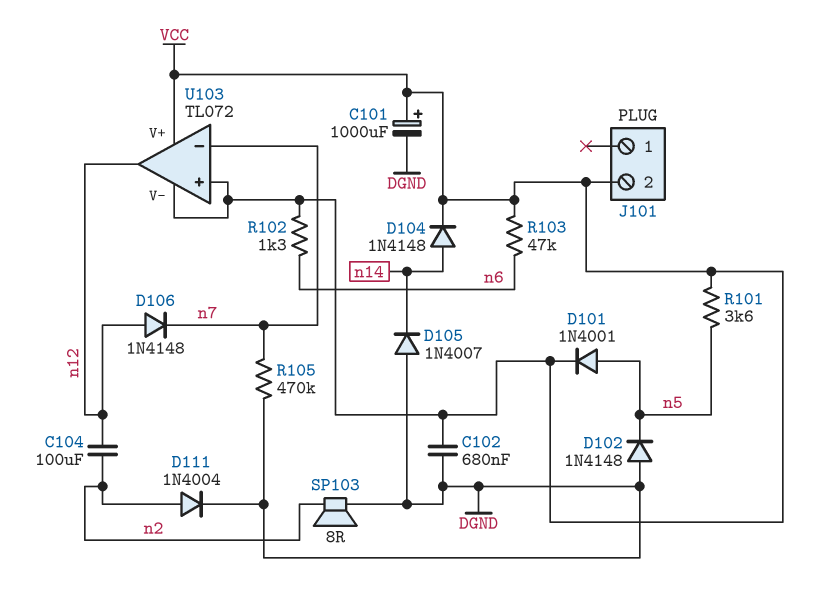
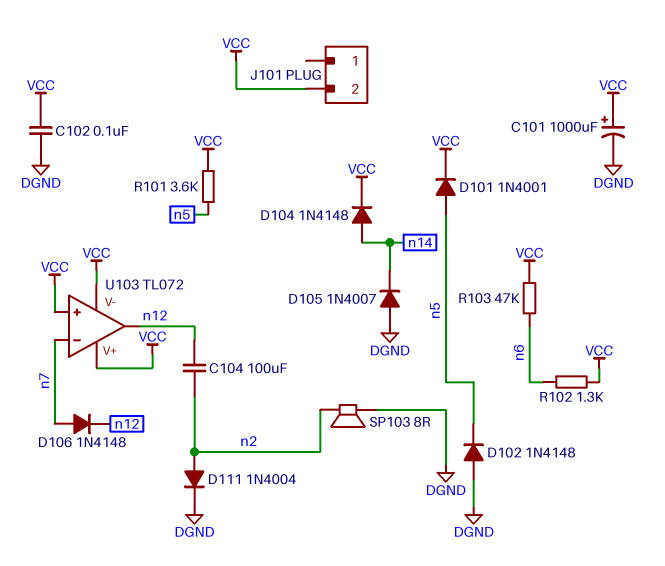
C102: 680nF (DGND, VCC) -> 100nF (DGND, VCC)
D106: diode 1N4148 (A n12, K n7) -> diode 1N4148 (A n7, K n12)
R105: 470k (DGND, n7) -> none

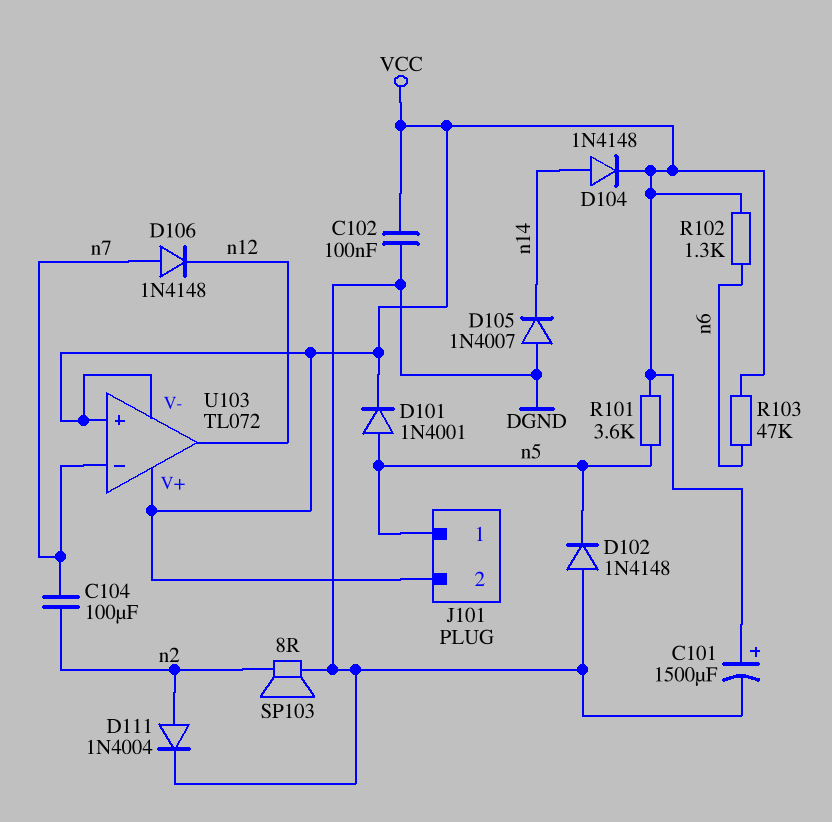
C101: 1000uF (plus VCC, minus DGND) -> 1500uF (plus VCC, minus DGND)
C104: 100uF (n2, n12) -> 100uF (n2, n7)
J101 pin 1: none -> n5

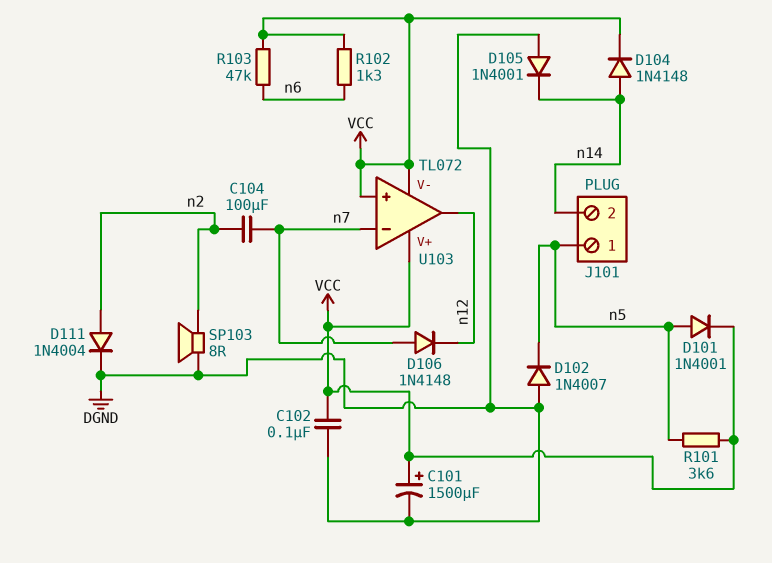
D102: diode 1N4148 (A DGND, K n5) -> diode 1N4007 (A DGND, K n5)
D105: diode 1N4007 (A DGND, K n14) -> diode 1N4001 (A DGND, K n14)
J101 pin 2: VCC -> n14

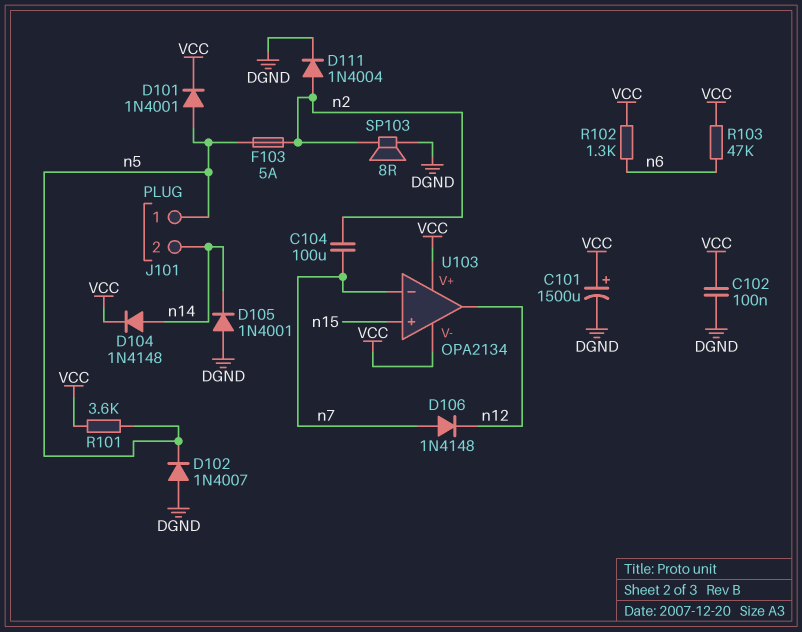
F103: none -> 5A (n2, n5)
U103: TL072 -> OPA2134
U103 pin in+: VCC -> n15

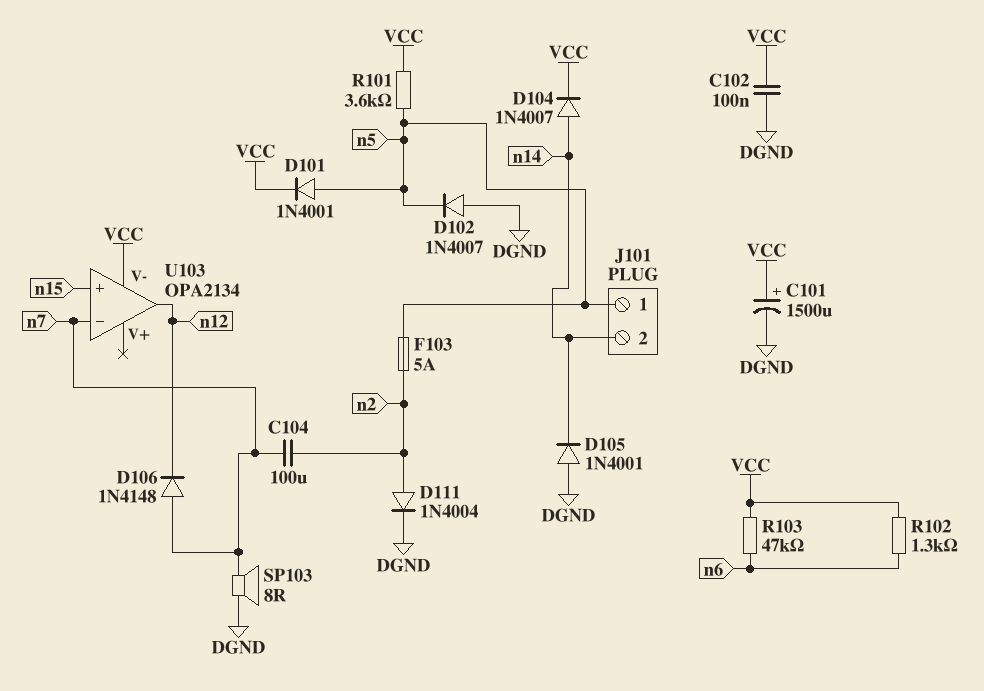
D104: diode 1N4148 (A n14, K VCC) -> diode 1N4007 (A n14, K VCC)
SP103: speaker 8R (DGND, n2) -> speaker 8R (DGND, n7)
U103 pin V+: VCC -> none

